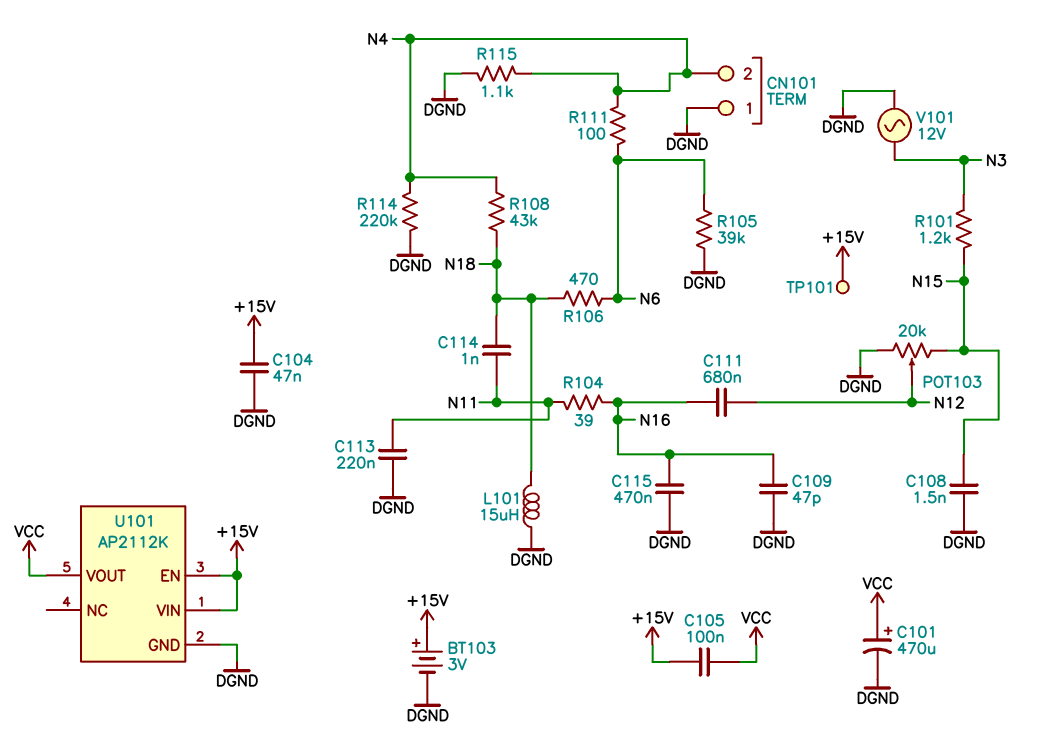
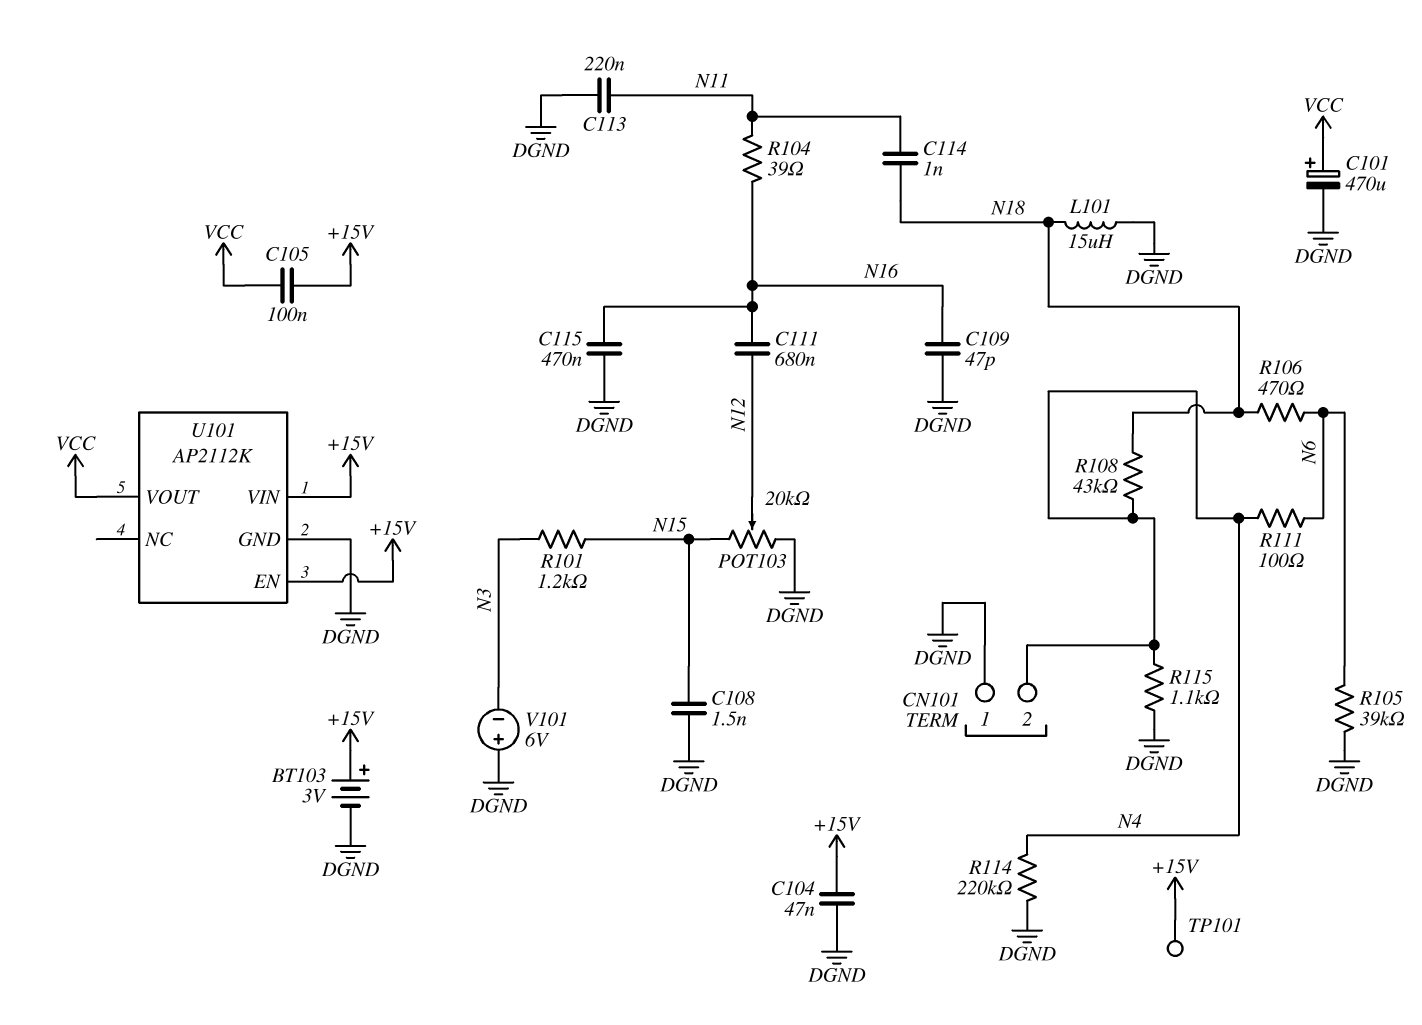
V101: AC 12V (DGND, N3) -> 6V (plus DGND, minus N3)

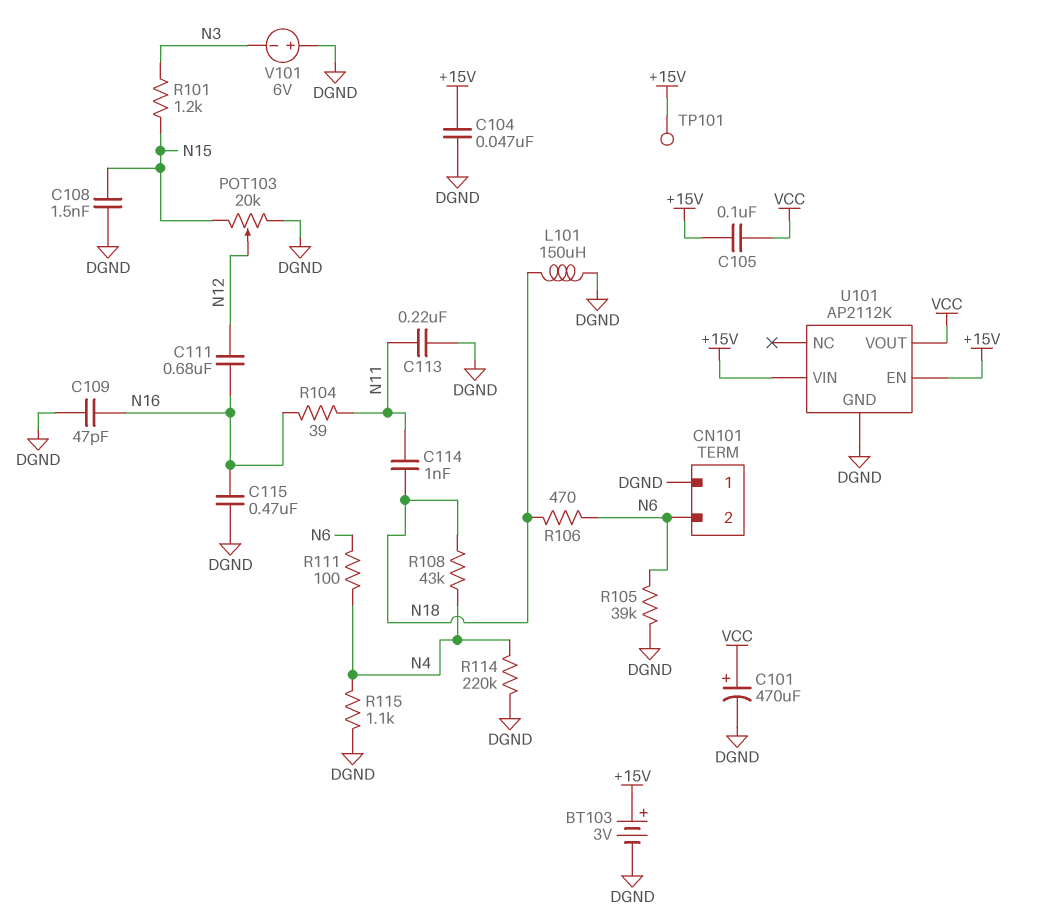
CN101 pin 2: N4 -> N6
L101: 15uH (DGND, N18) -> 150uH (DGND, N18)

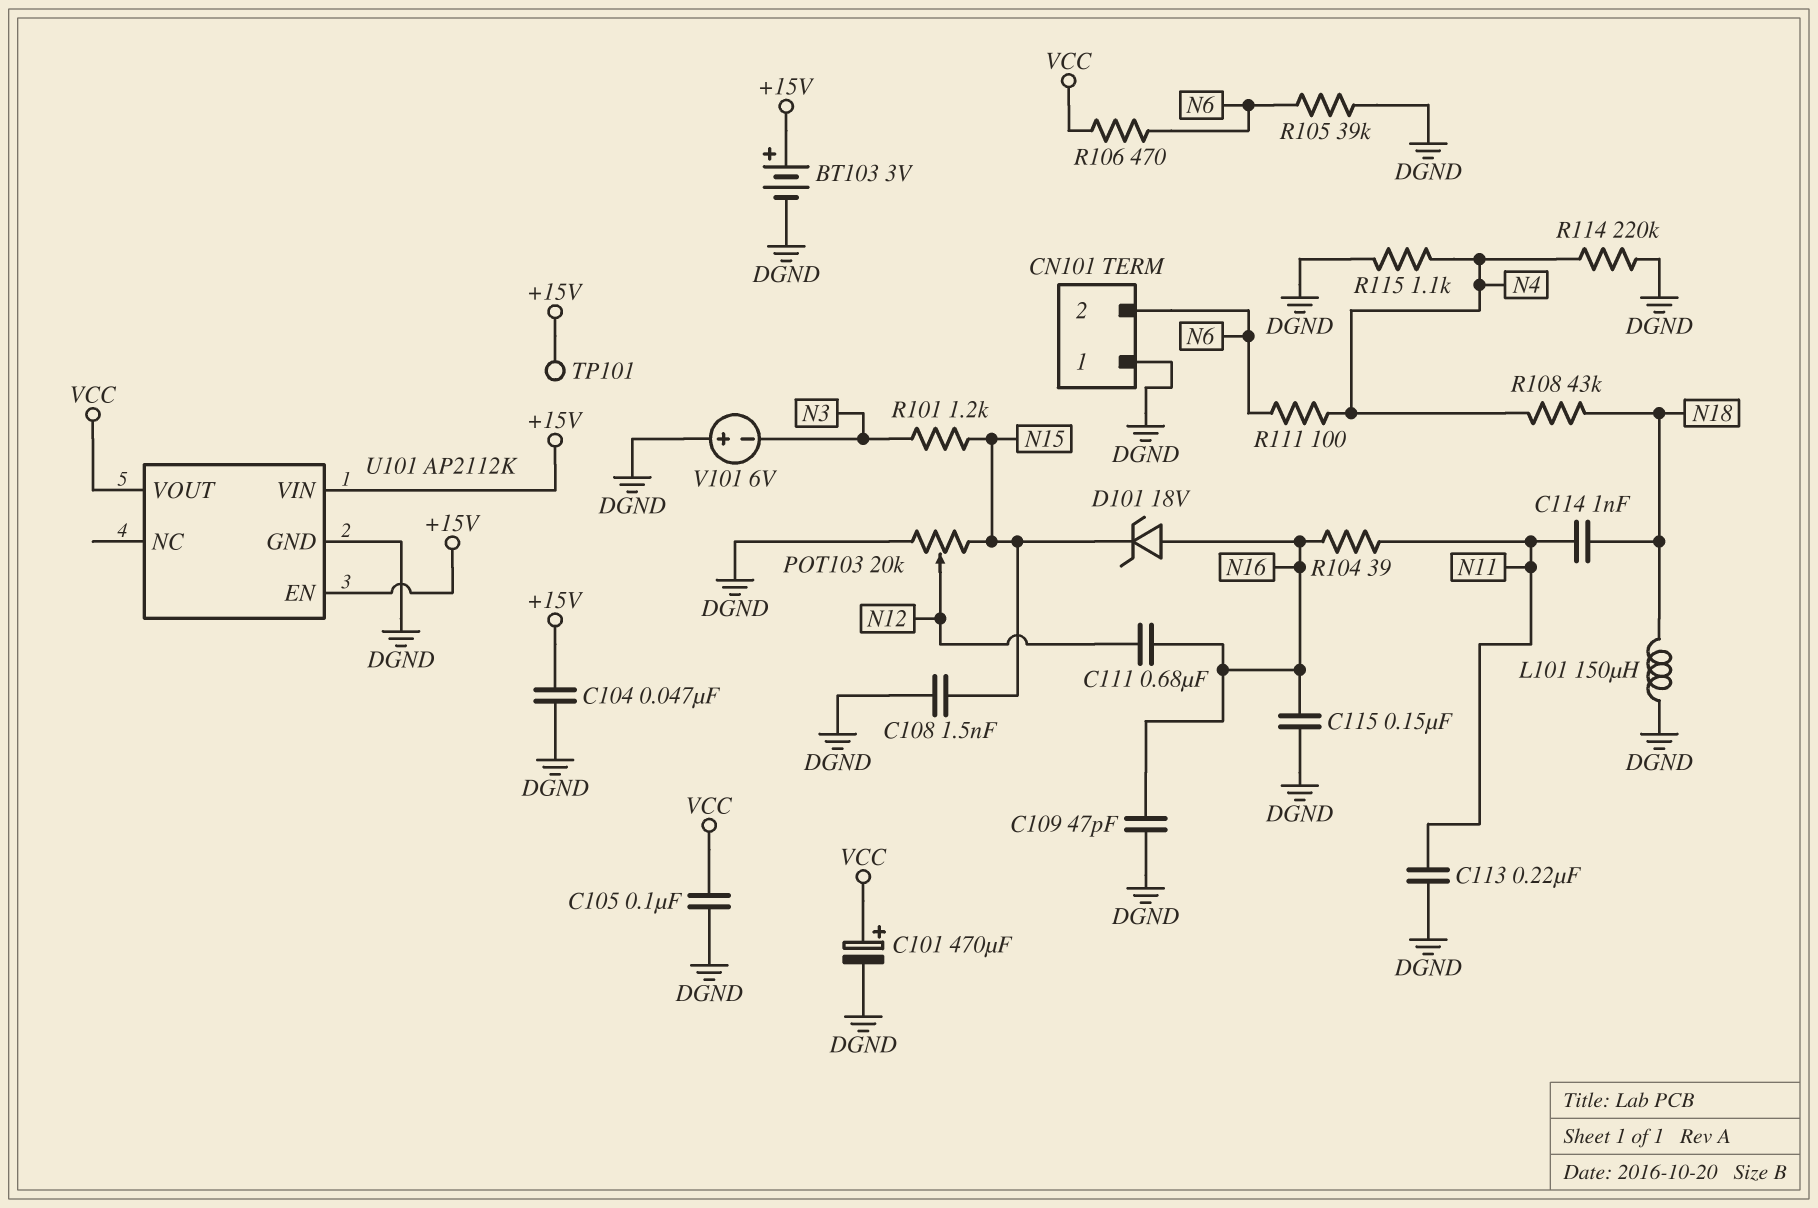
C105: 100nF (+15V, VCC) -> 100nF (DGND, VCC)
C115: 470nF (DGND, N16) -> 150nF (DGND, N16)
D101: none -> zener 18V (A N16, K N15)
R106: 470 (N6, N18) -> 470 (N6, VCC)

